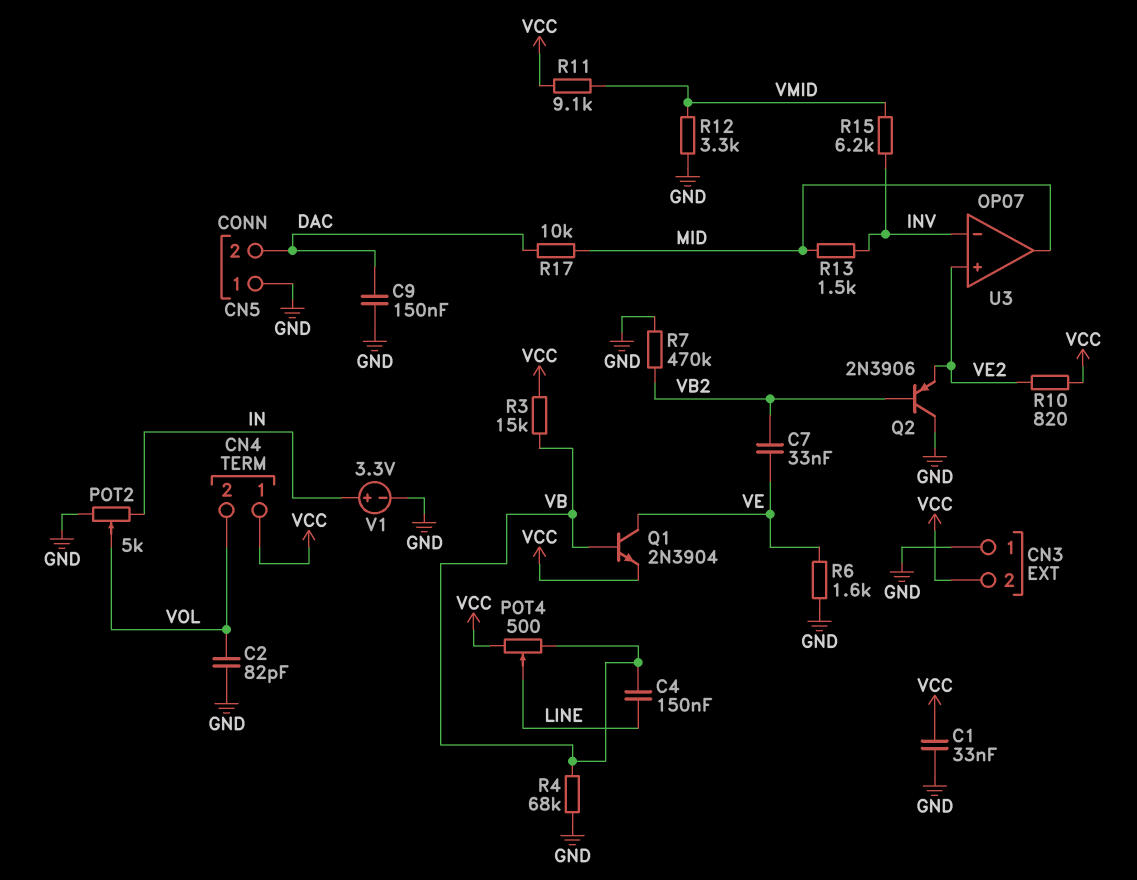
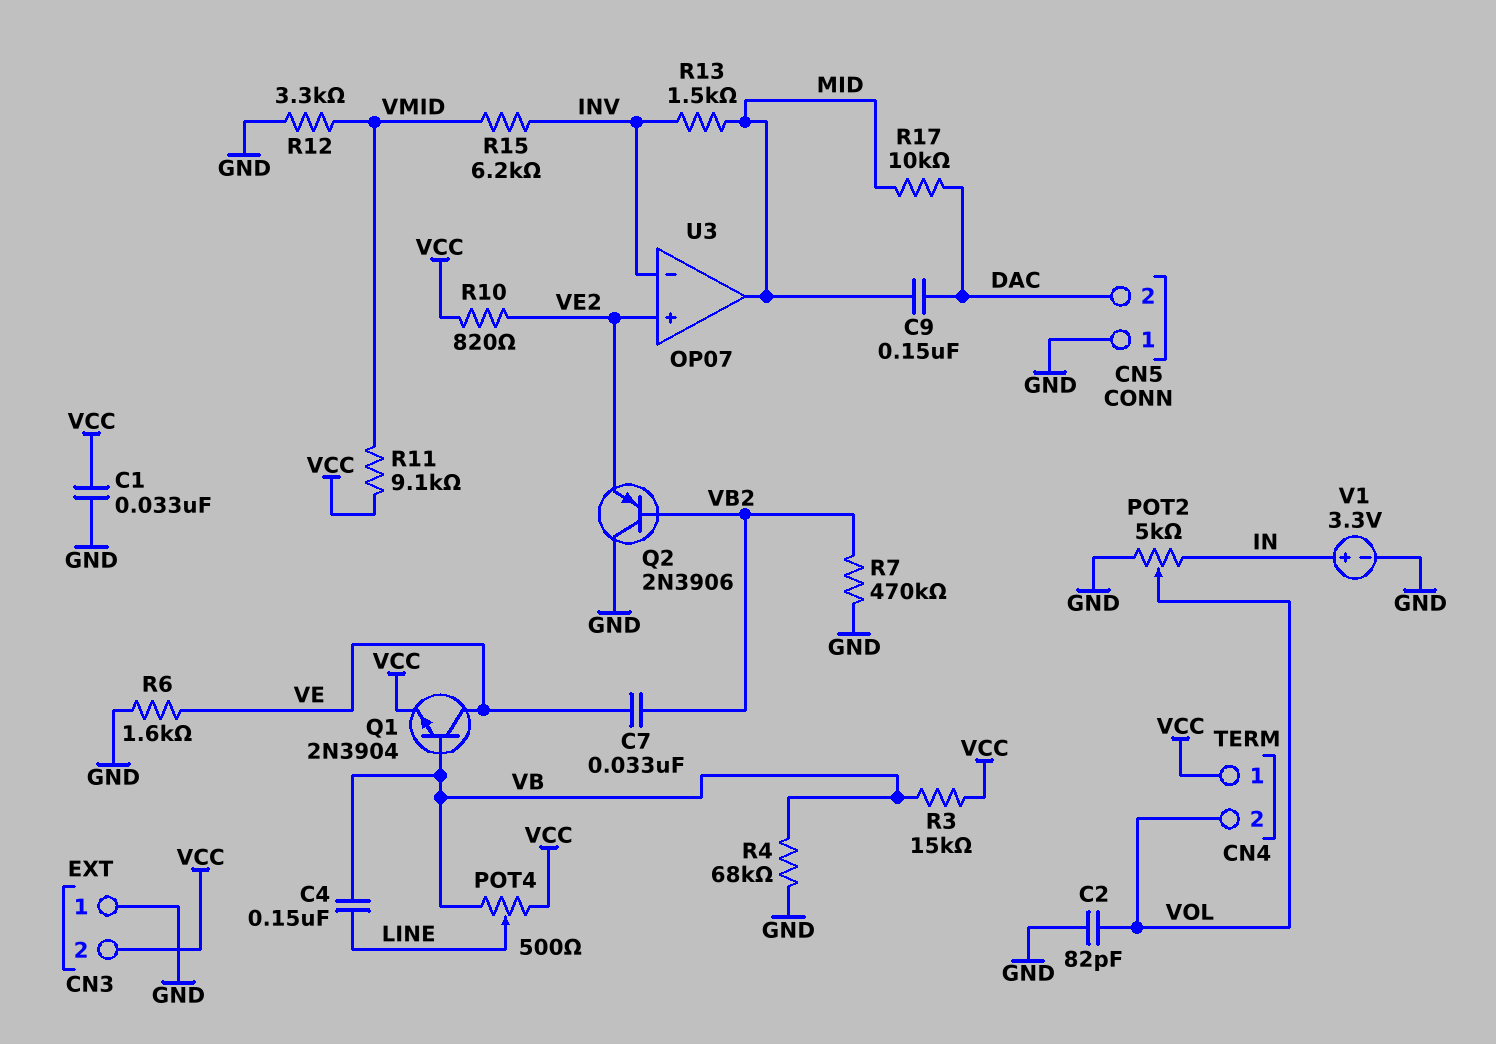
C9: 150nF (DAC, GND) -> 150nF (DAC, MID)

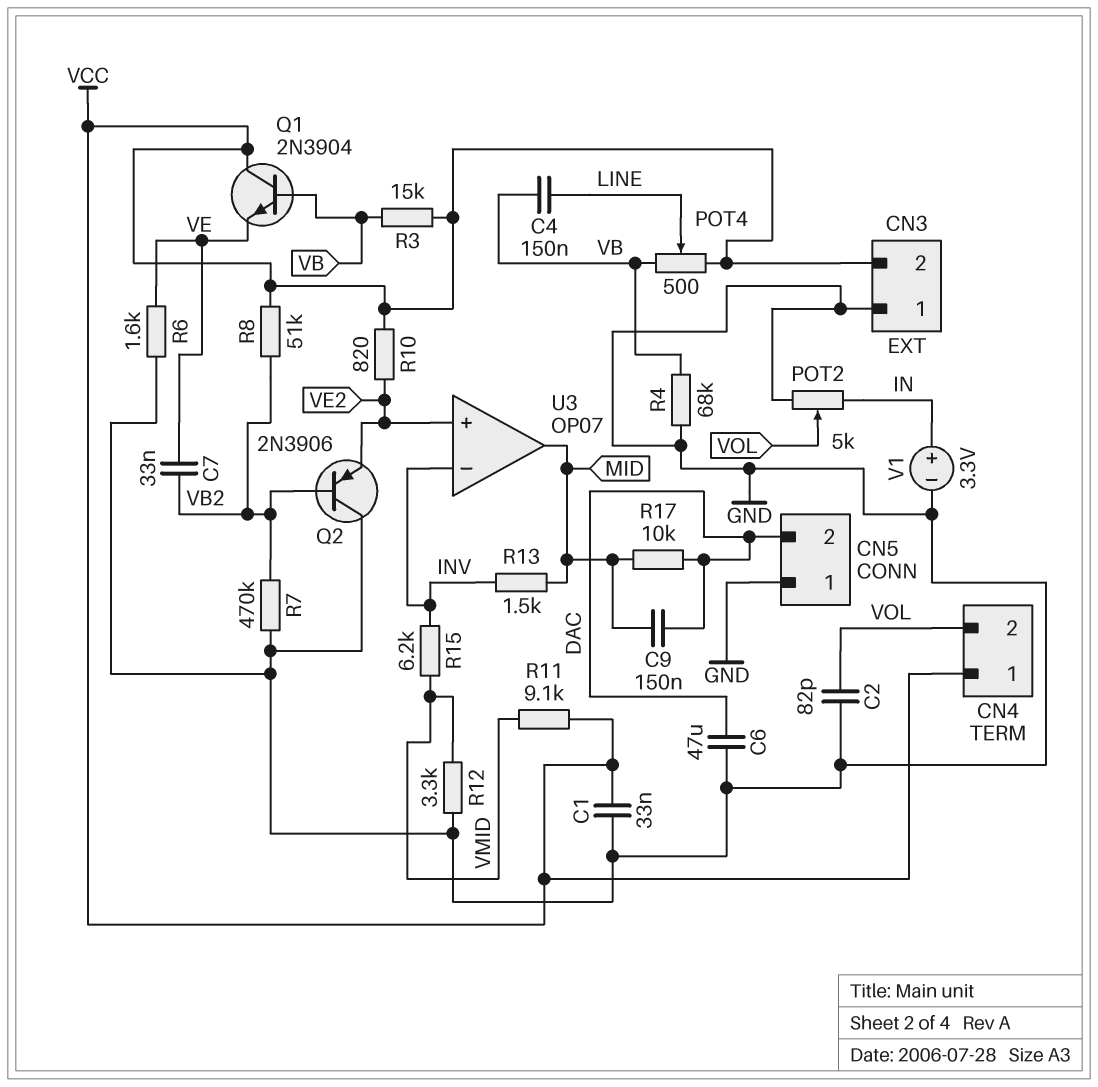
C6: none -> 47uF (DAC, GND)
Q1: NPN 2N3904 (B VB, C VE, E VCC) -> NPN 2N3904 (B VB, C VCC, E VE)
R8: none -> 51k (VB2, VCC)

